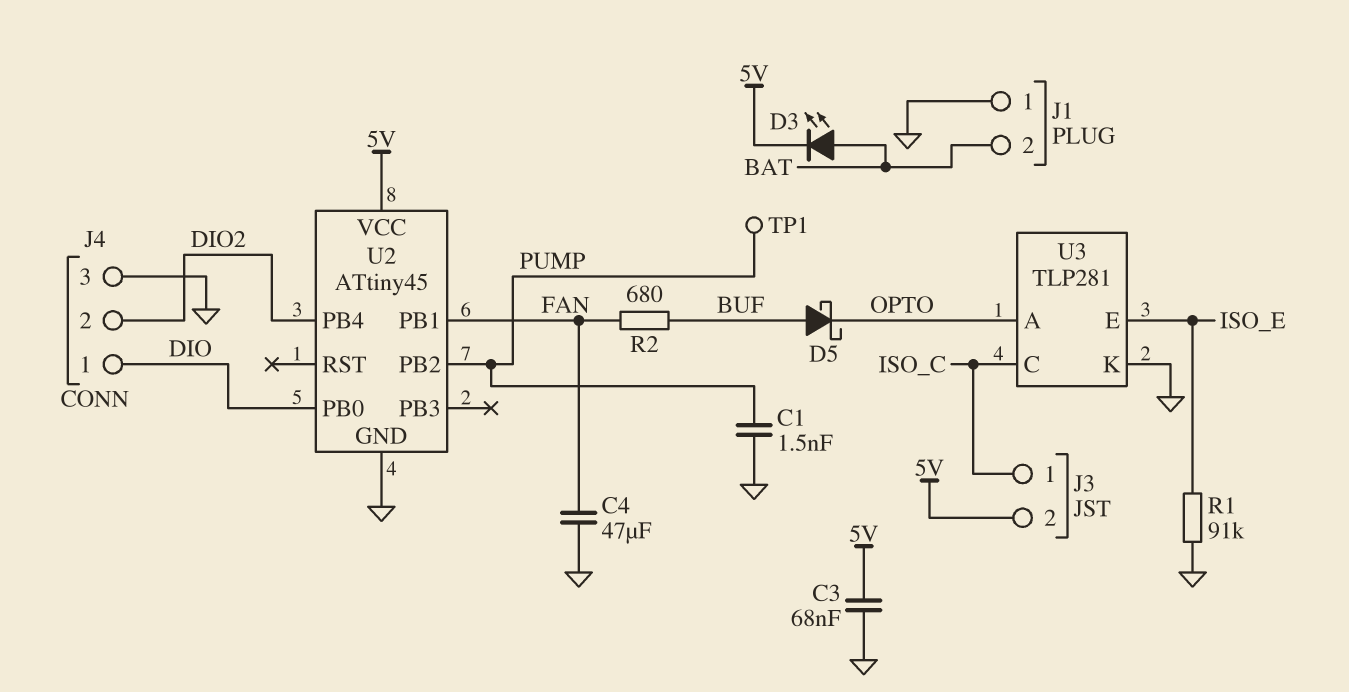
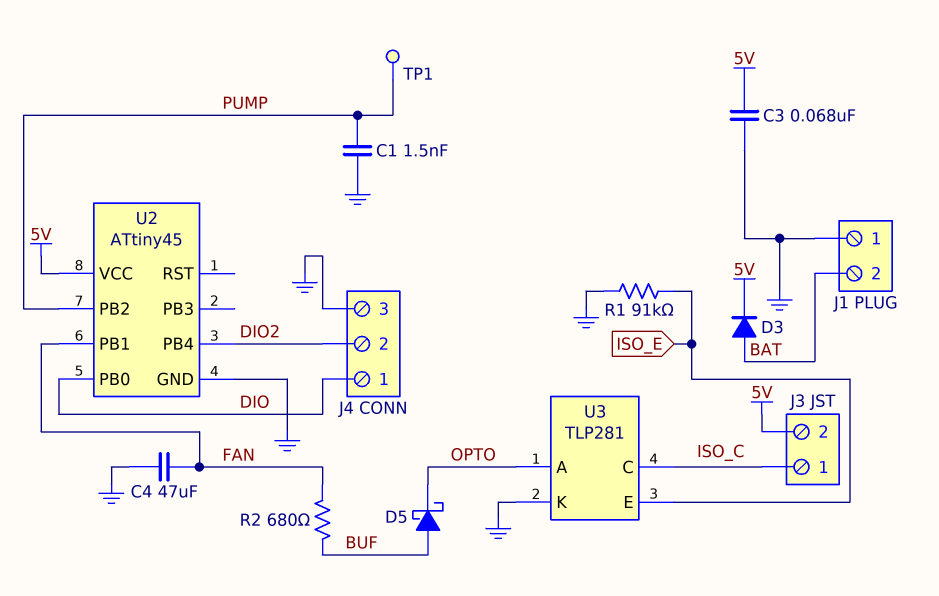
D3: LED (A BAT, K 5V) -> diode (A BAT, K 5V)

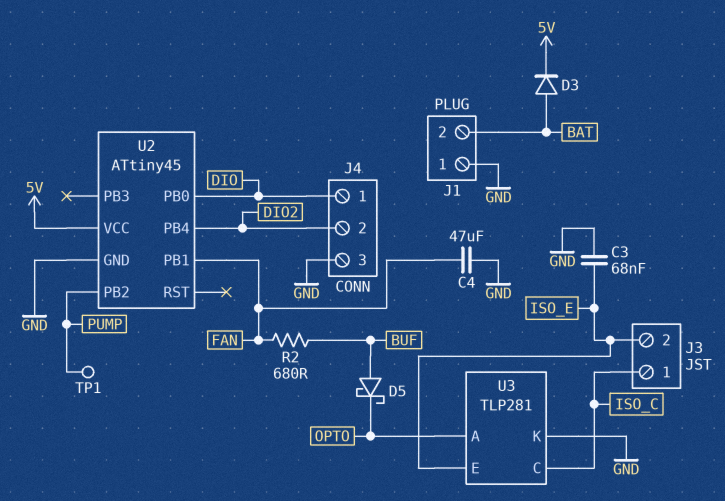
C1: 1.5nF (GND, PUMP) -> none
C3: 68nF (5V, GND) -> 68nF (GND, ISO_E)
J3 pin 2: 5V -> ISO_E
R1: 91k (GND, ISO_E) -> none

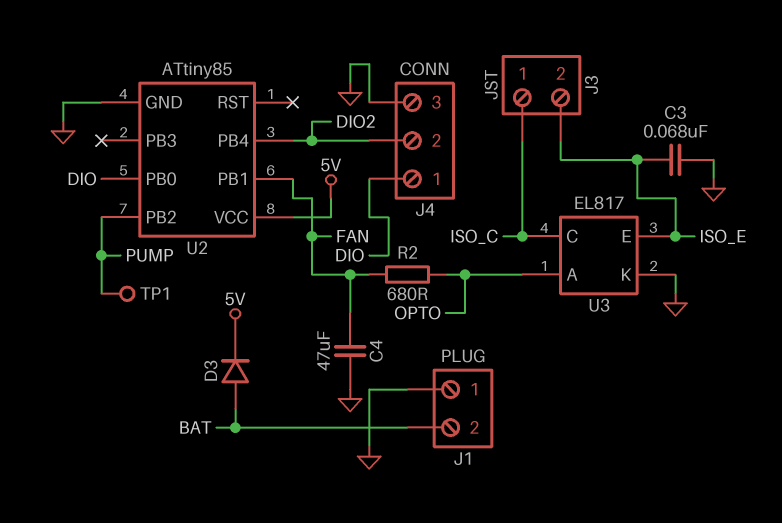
D5: schottky (A BUF, K OPTO) -> none
R2: 680 (BUF, FAN) -> 680 (FAN, OPTO)
U2: ATtiny45 -> ATtiny85
U3: TLP281 -> EL817

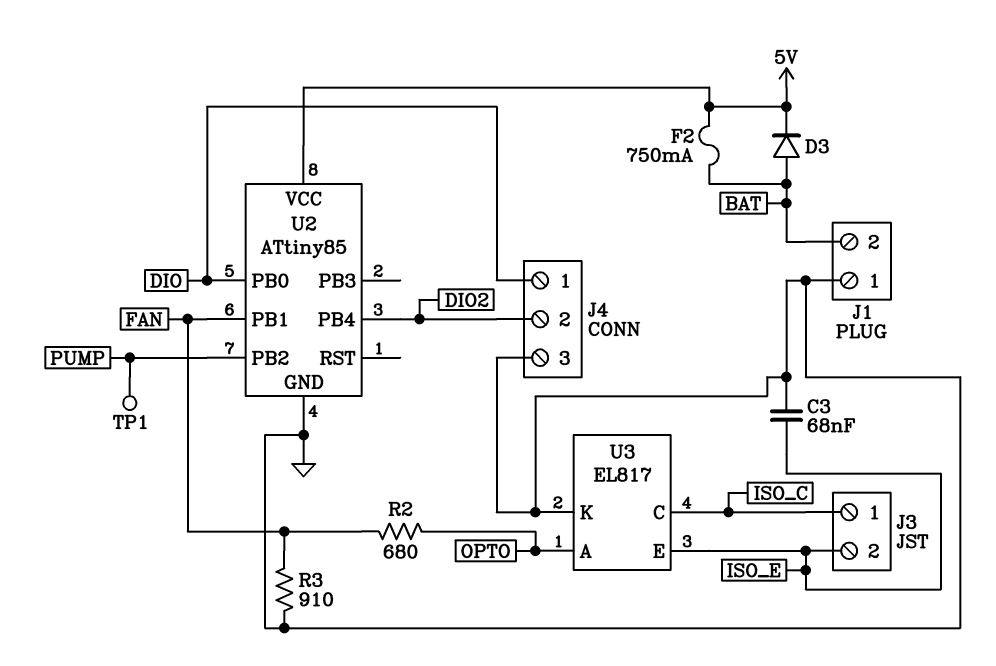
C4: 47uF (FAN, GND) -> none
F2: none -> 750mA (5V, BAT)
R3: none -> 910 (FAN, GND)

